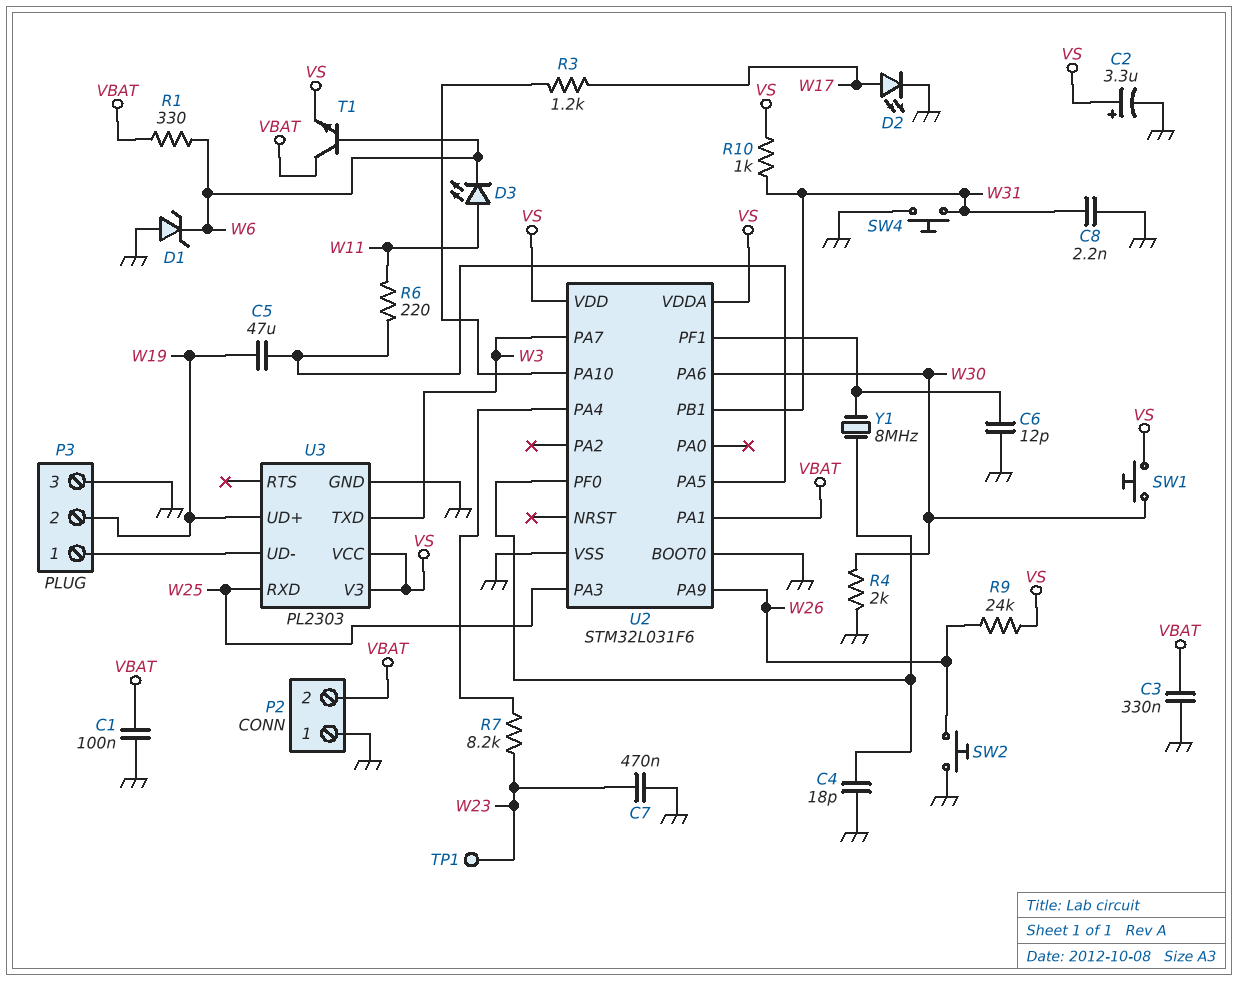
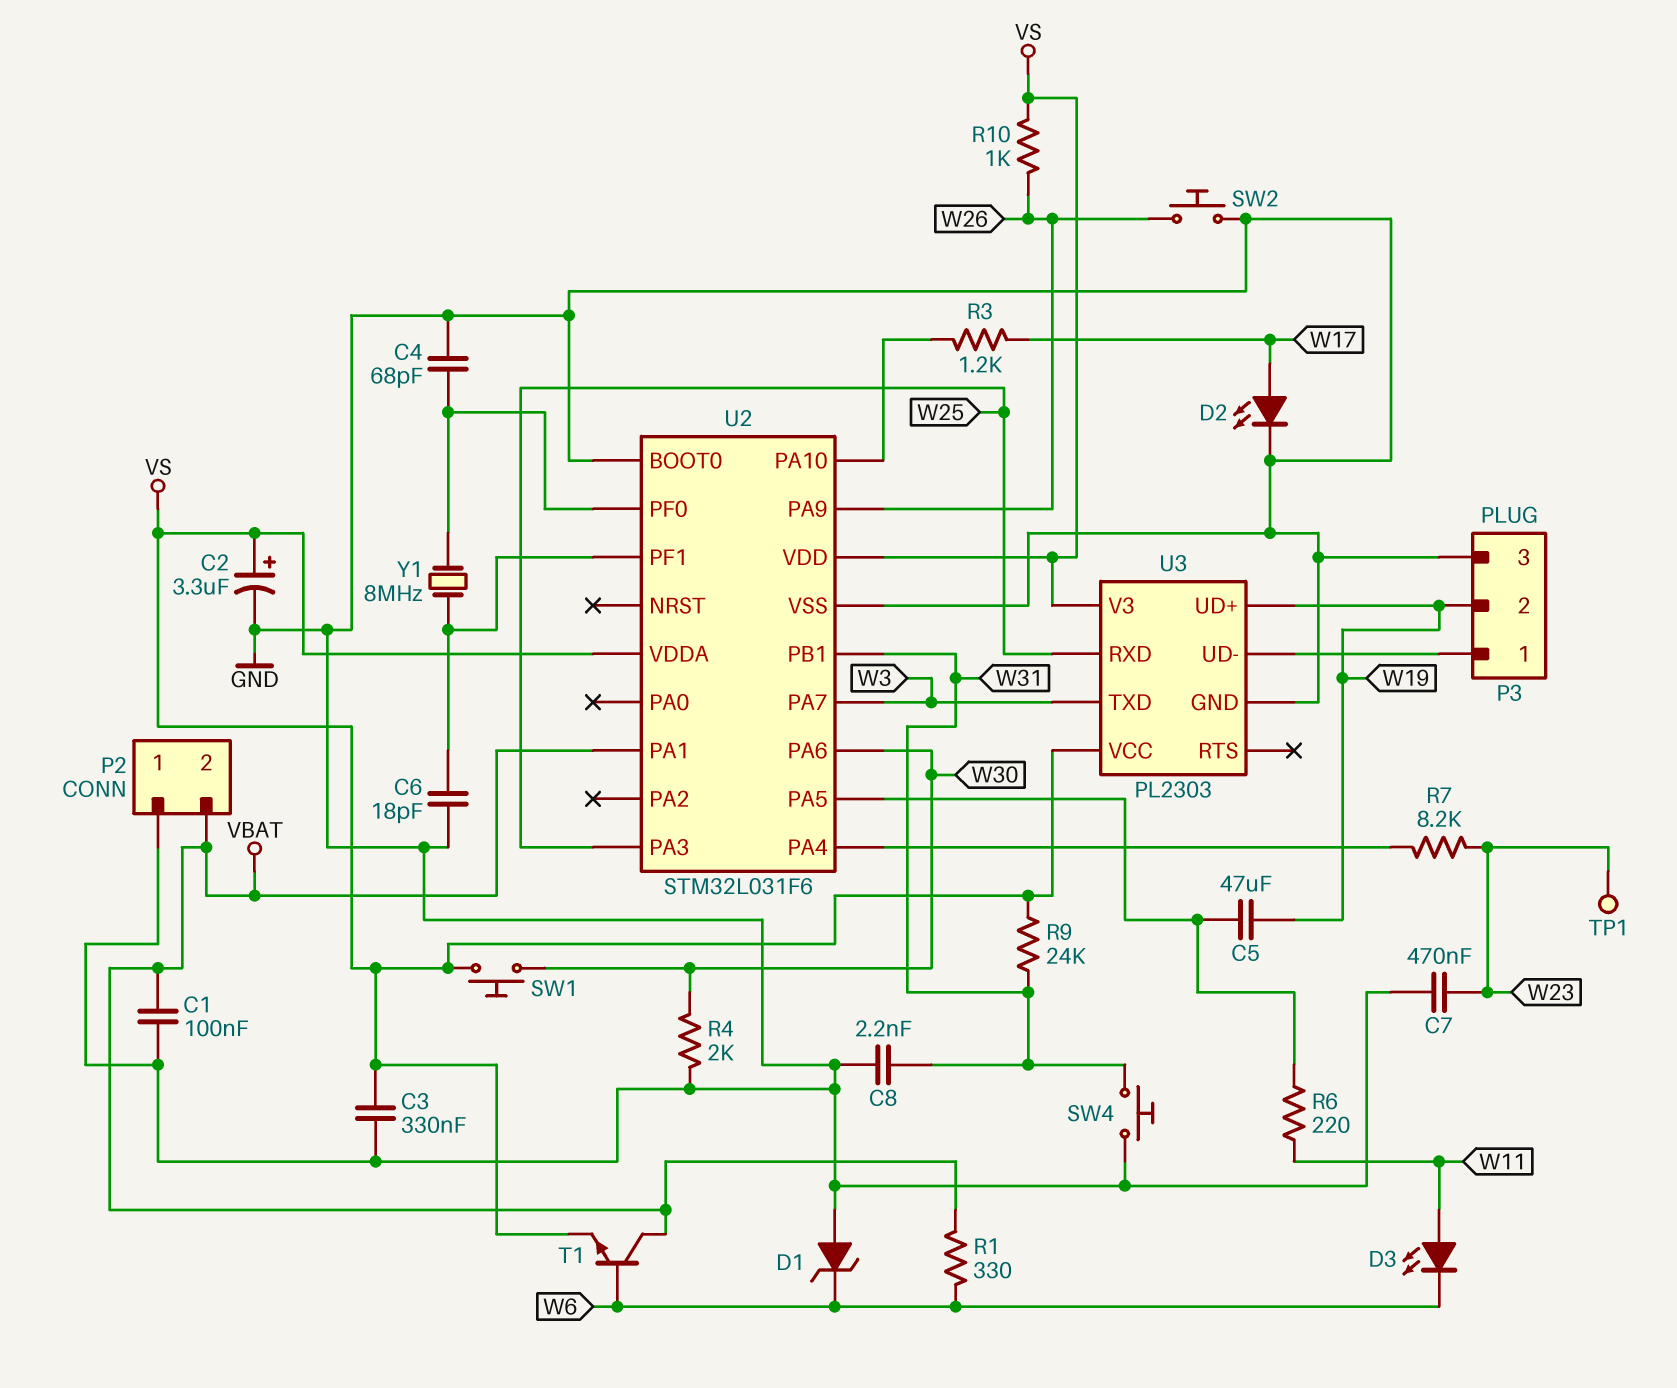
C3: 330nF (GND, VBAT) -> 330nF (GND, VS)
C4: 18pF (GND, U2/PF0) -> 68pF (GND, U2/PF0)
C6: 12pF (GND, U2/PF1) -> 18pF (GND, U2/PF1)
R9: 24k (VS, W26) -> 24k (VS, W31)
R10: 1k (VS, W31) -> 1k (VS, W26)

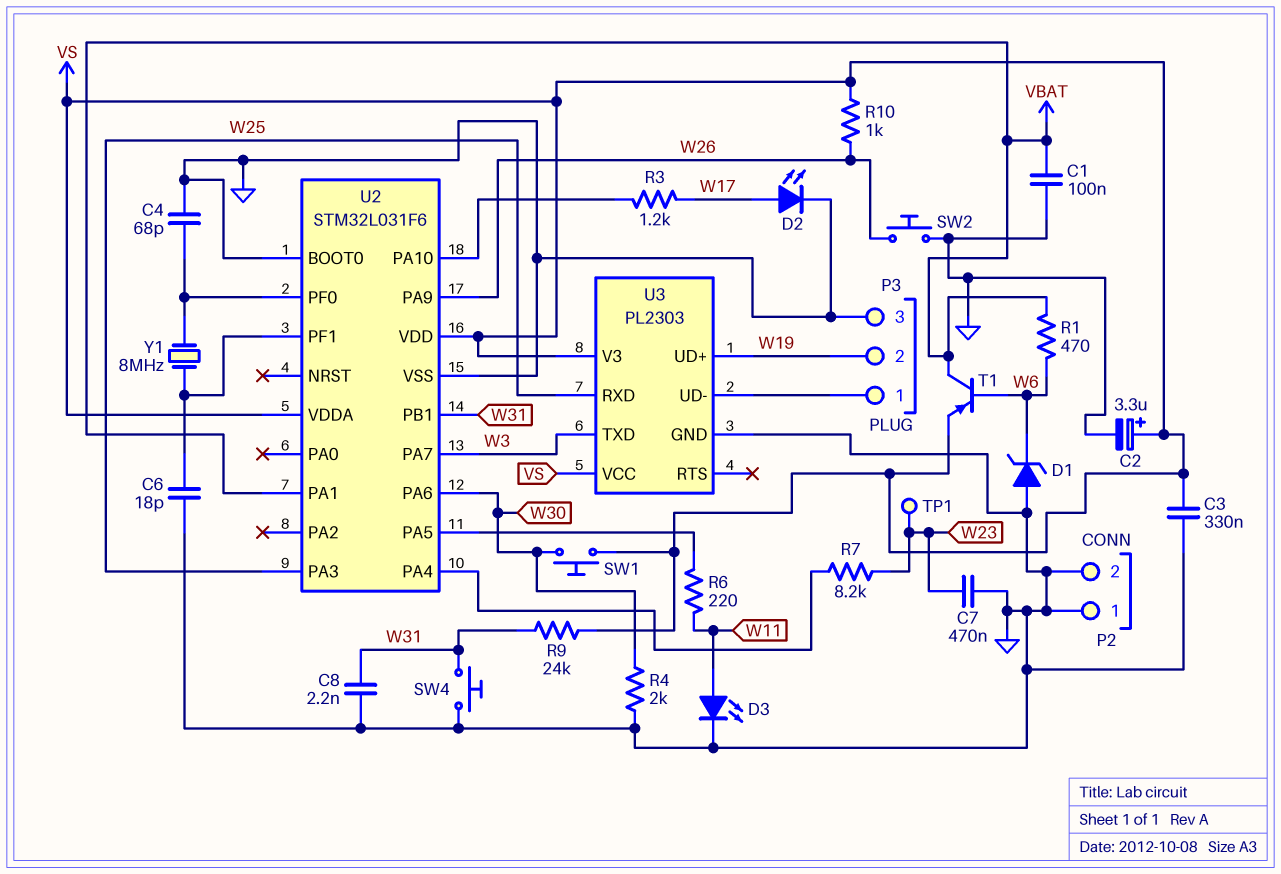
C5: 47uF (U2/PA5, W19) -> none
D3: LED (A W11, K W6) -> LED (A W11, K GND)
P2 pin 2: VBAT -> GND
R1: 330 (VBAT, W6) -> 470 (VBAT, W6)
T1: NPN (B W6, C VBAT, E VS) -> PNP (B W6, C VBAT, E VS)

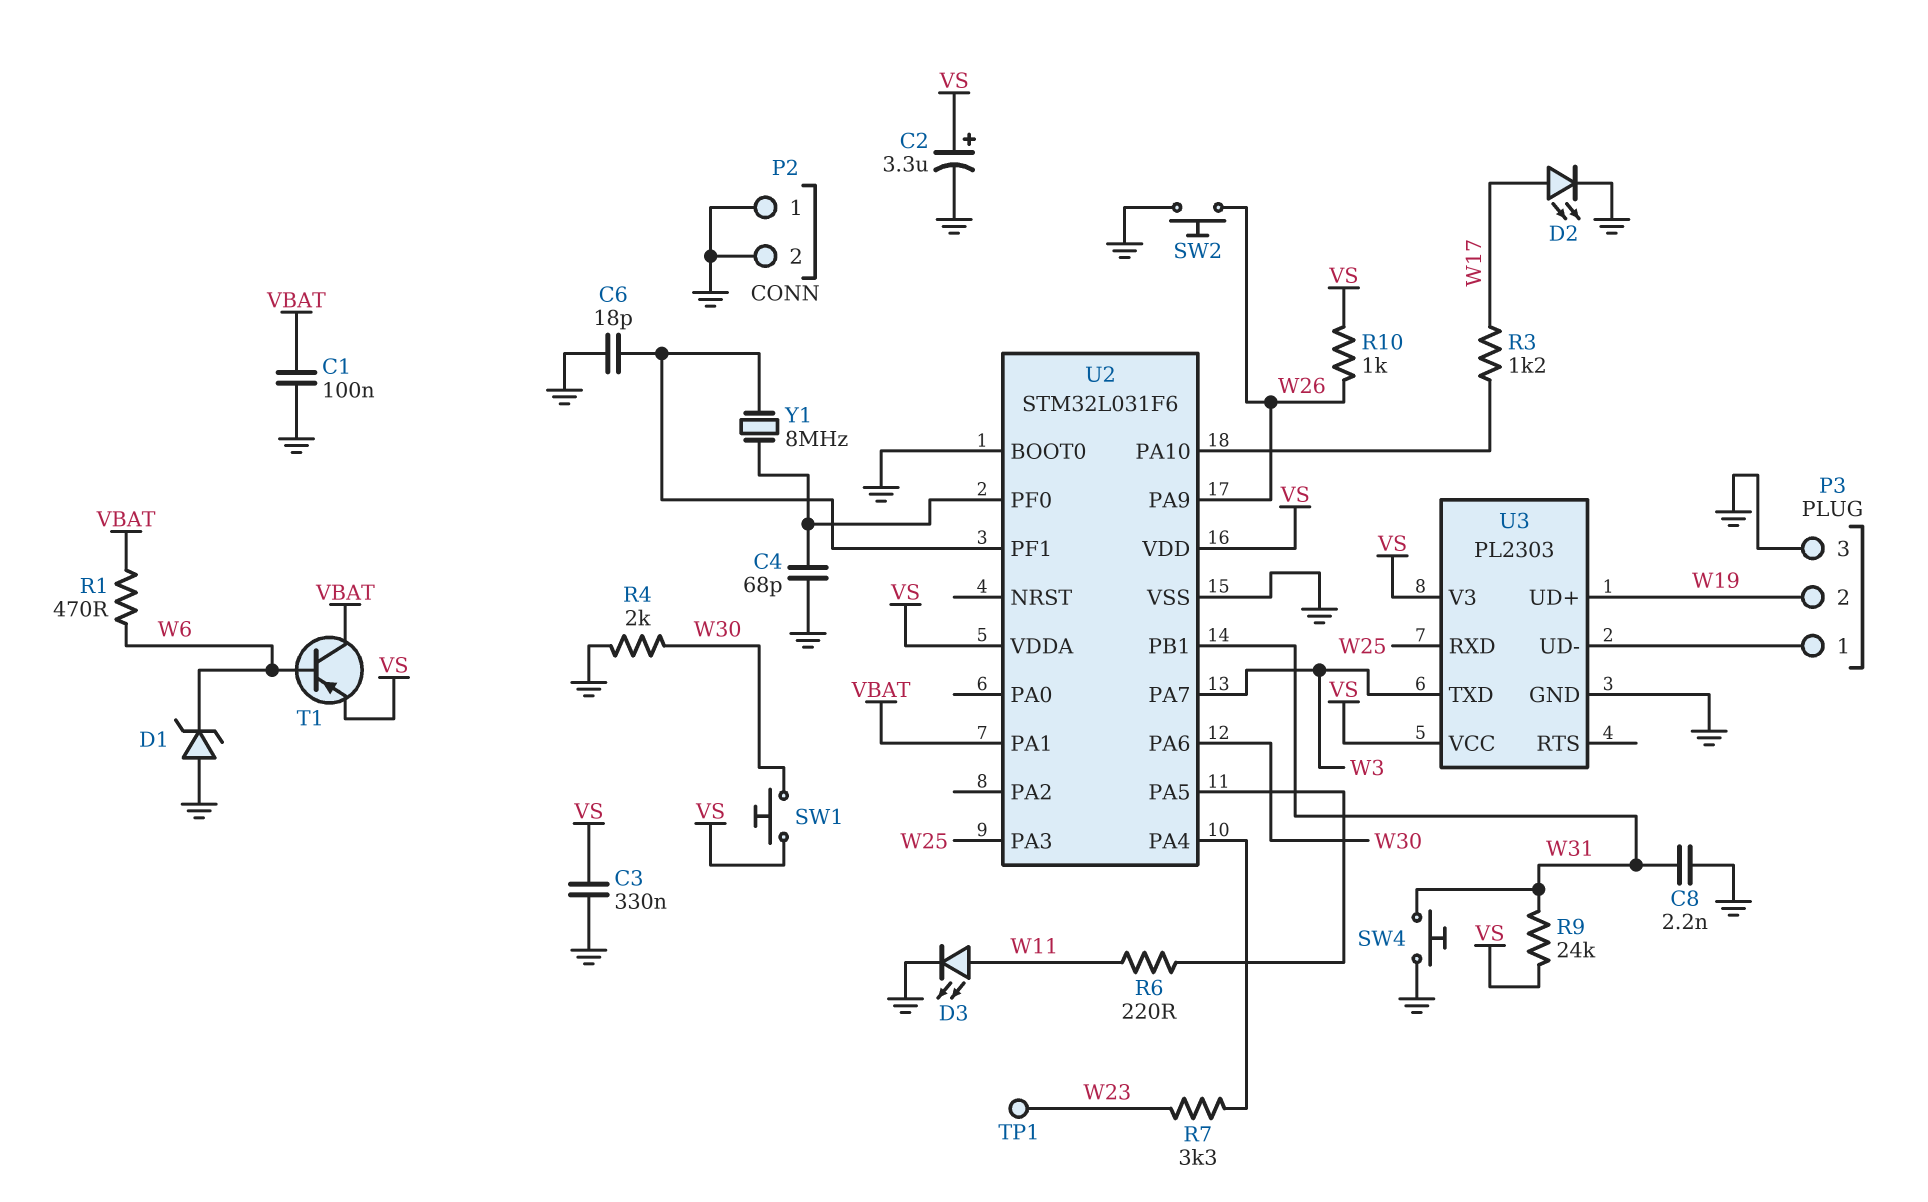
C7: 470nF (GND, W23) -> none
R7: 8.2k (U2/PA4, W23) -> 3.3k (U2/PA4, W23)

